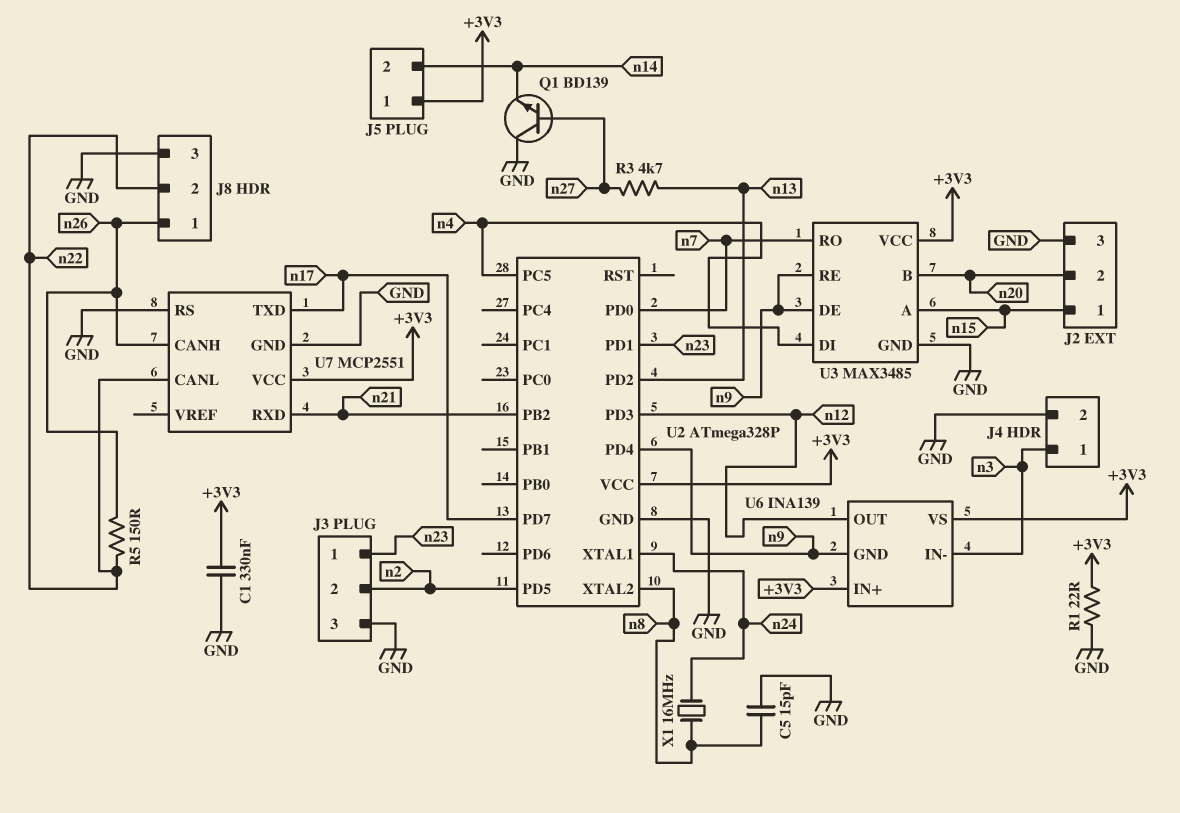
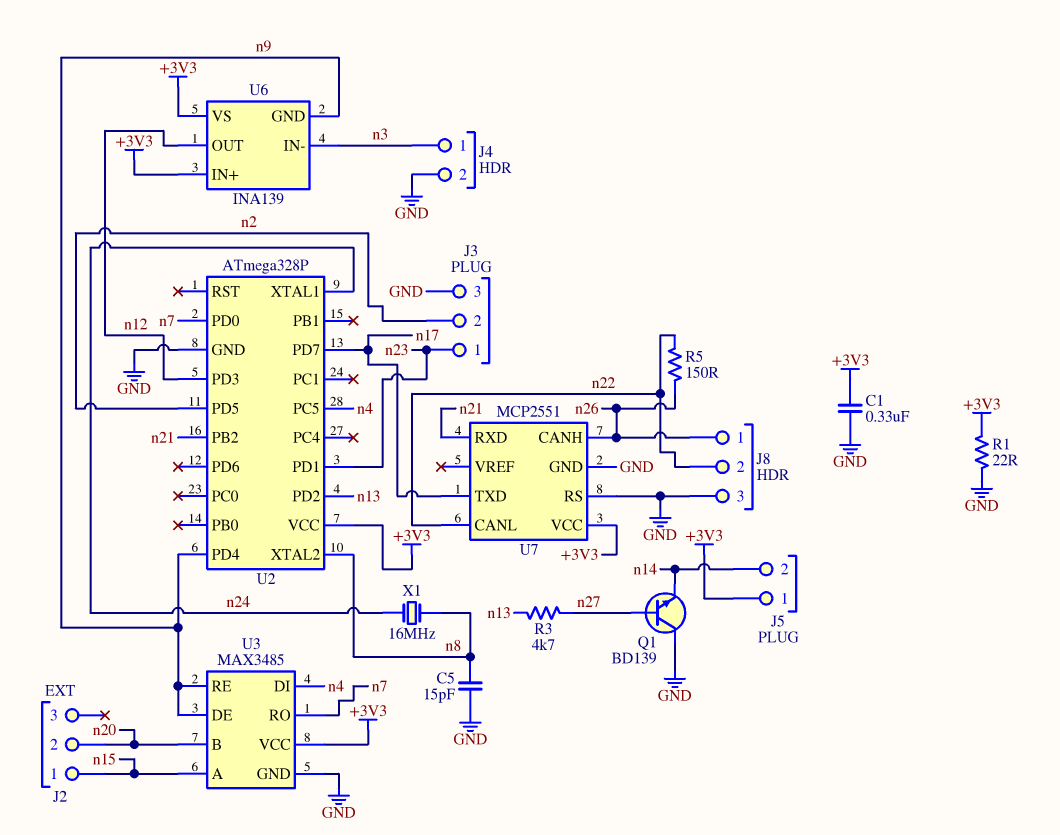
J2 pin 3: GND -> none

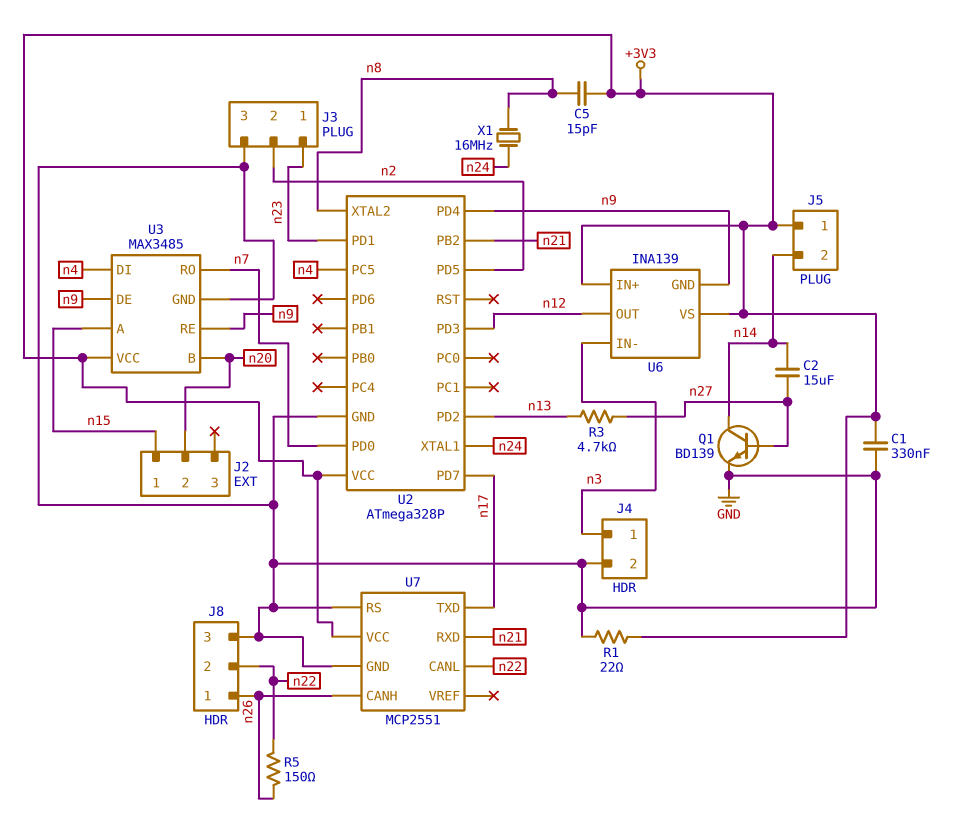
C2: none -> 15uF (n14, n27)
C5: 15pF (GND, n8) -> 15pF (+3V3, n8)
Q1: NPN BD139 (B n27, C GND, E n14) -> NPN BD139 (B n27, C n14, E GND)

